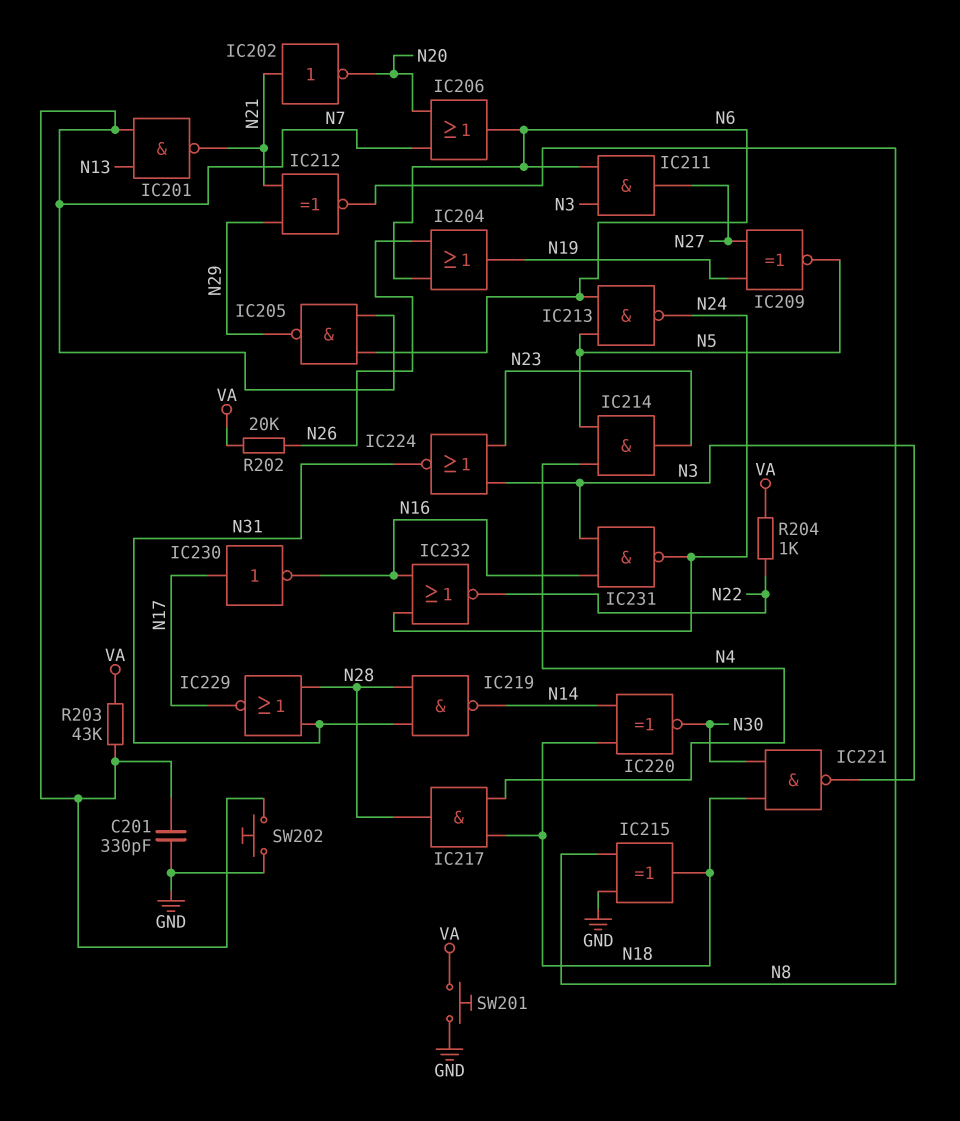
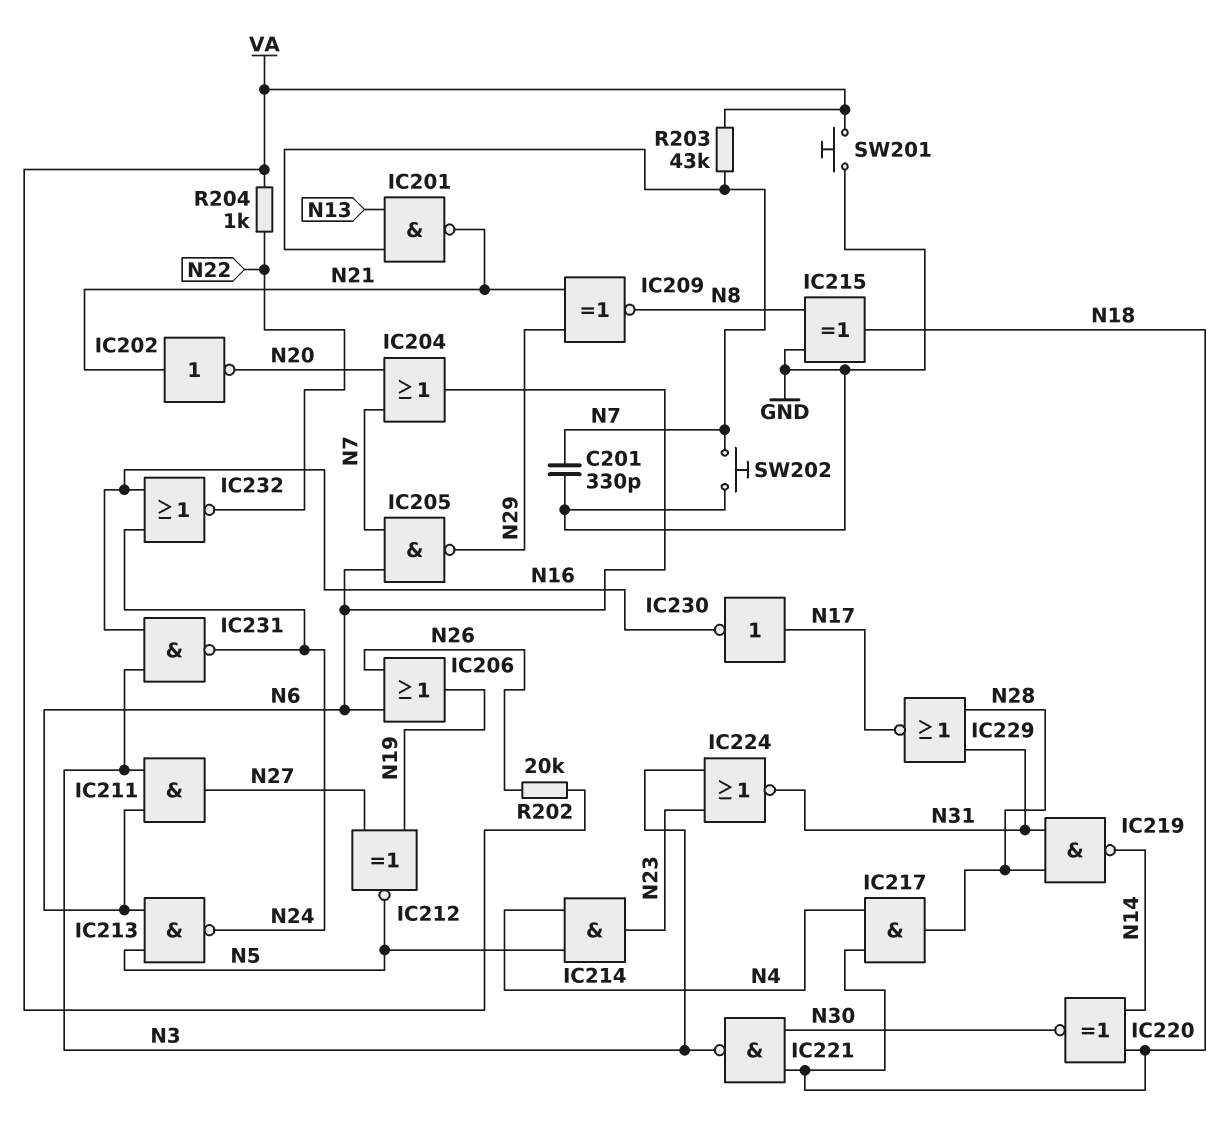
IC204: OR (in N6, in N26, out N19) -> OR (in N7, in N20, out N6)
IC206: OR (in N7, in N20, out N6) -> OR (in N6, in N26, out N19)
IC209: XNOR (in N19, in N27, out N5) -> XNOR (in N21, in N29, out N8)
IC212: XNOR (in N21, in N29, out N8) -> XNOR (in N19, in N27, out N5)

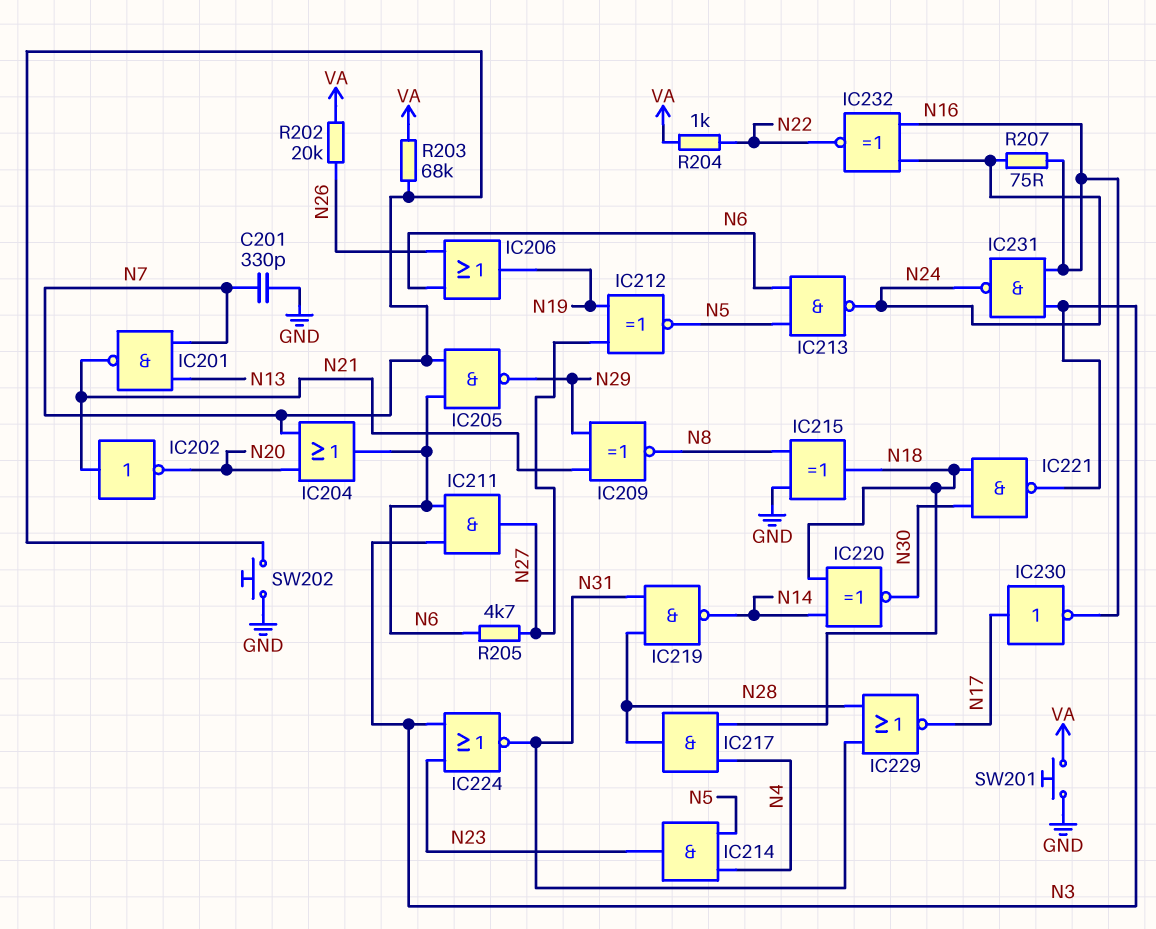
IC232: NOR (in N16, in N24, out N22) -> XNOR (in N16, in N24, out N22)
R203: 43k (N7, VA) -> 68k (N7, VA)
R205: none -> 4.7k (N6, N27)
R207: none -> 75 (N16, N24)

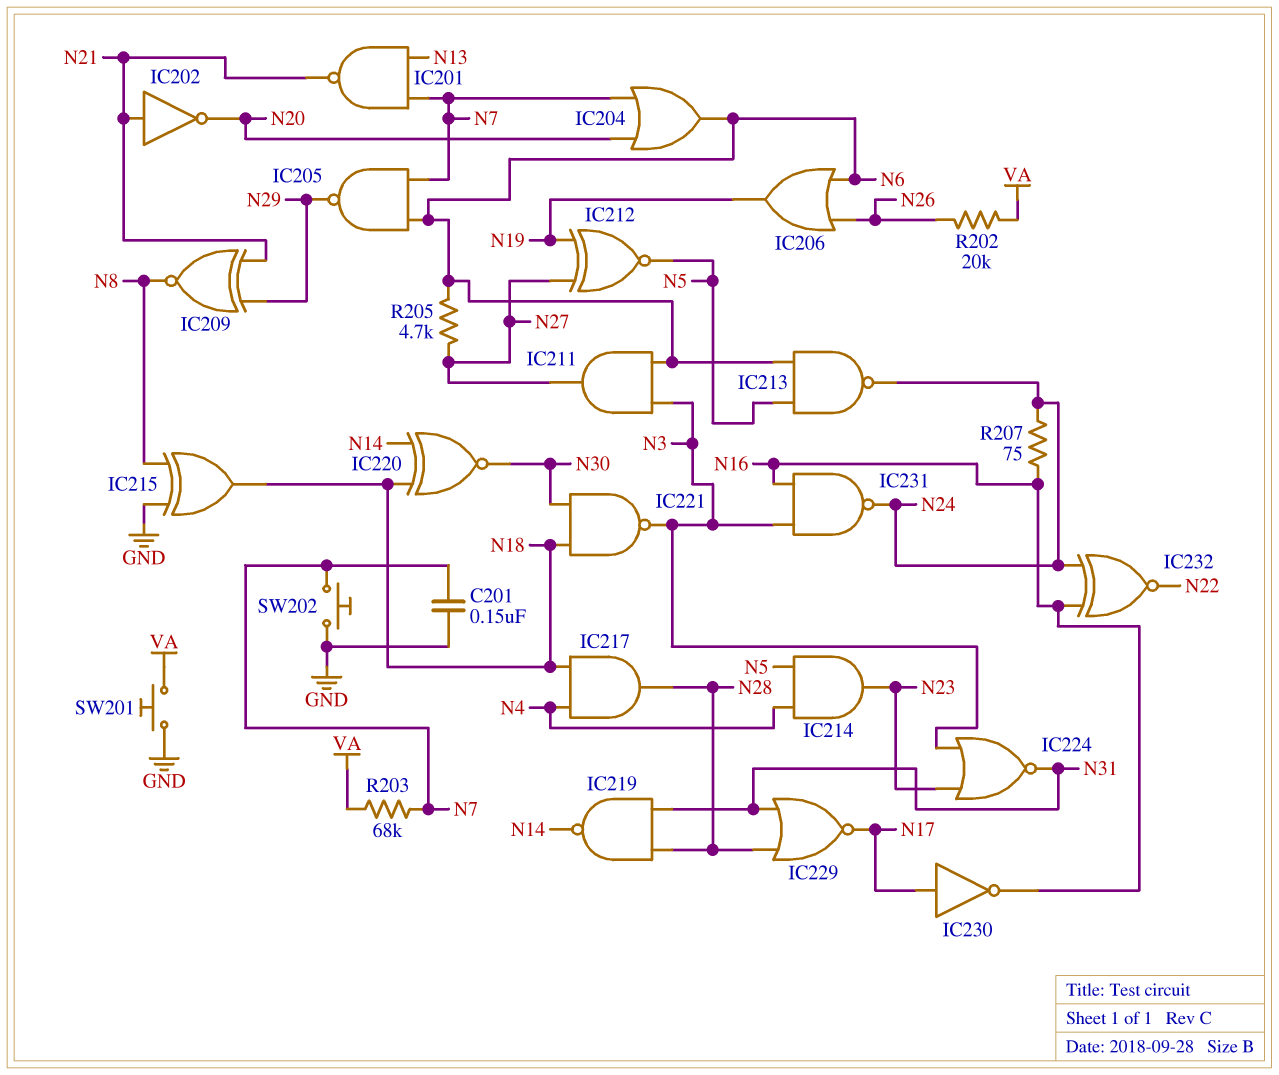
C201: 330pF (GND, N7) -> 150nF (GND, N7)
R204: 1k (N22, VA) -> none

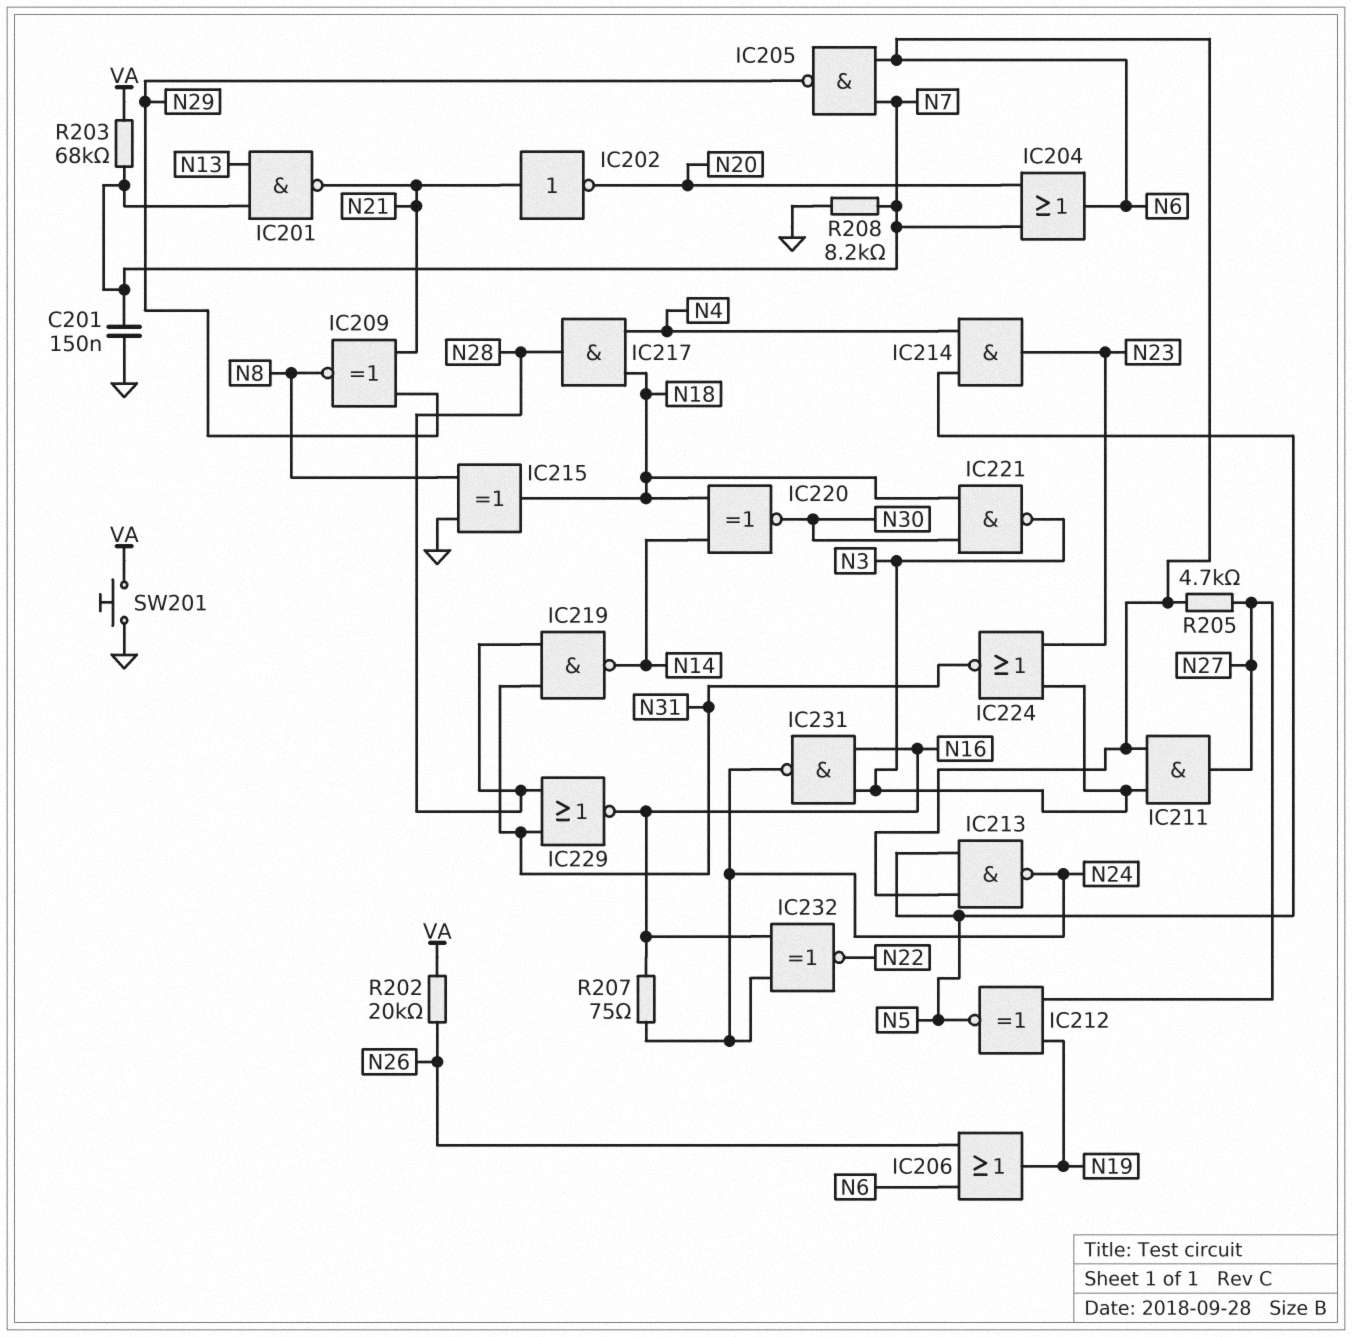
IC229: NOR (in N28, in N31, out N17) -> NOR (in N28, in N31, out N16)
IC230: NOT (in N17, out N16) -> none
R208: none -> 8.2k (GND, N7)
SW202: button (GND, N7) -> none

